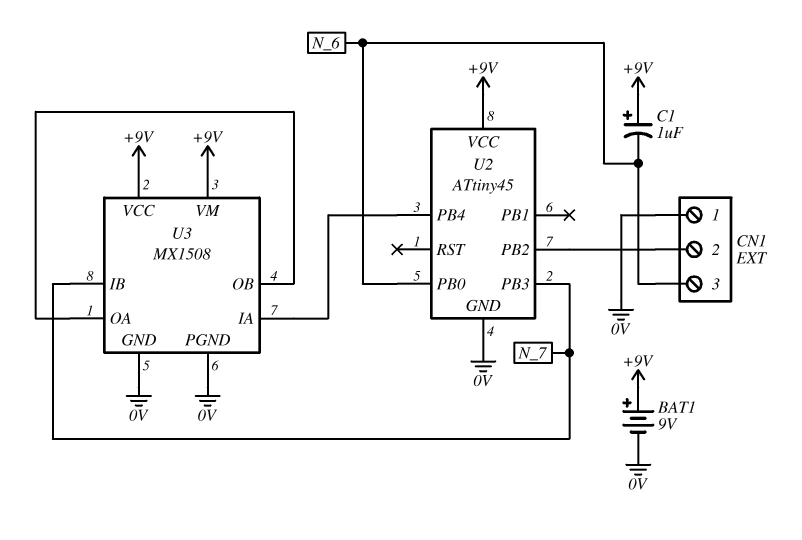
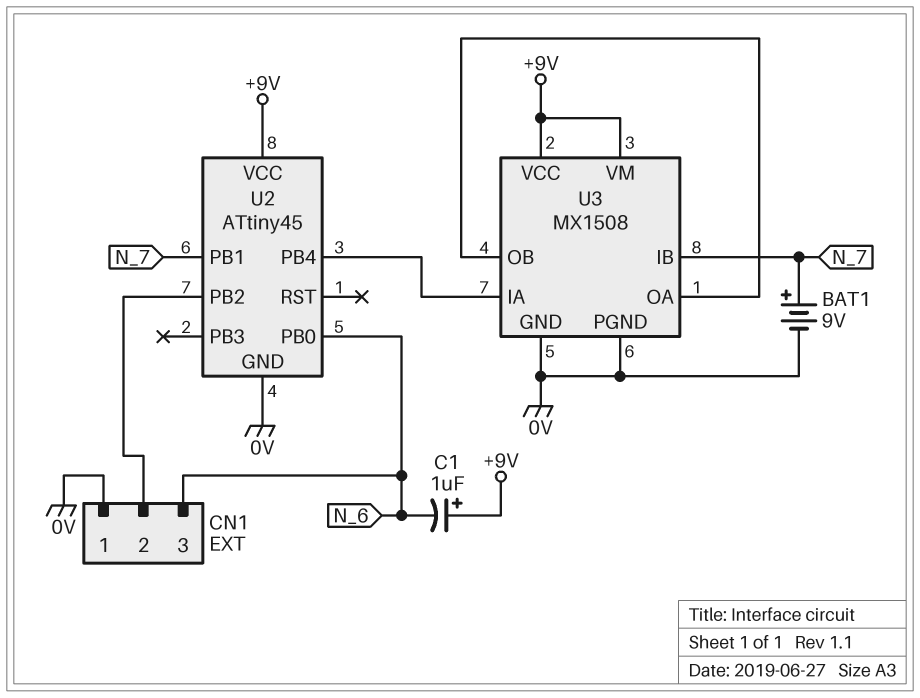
BAT1: 9V (plus +9V, minus 0V) -> 9V (plus N_7, minus 0V)
U2 pin PB1: none -> N_7
U2 pin PB3: N_7 -> none

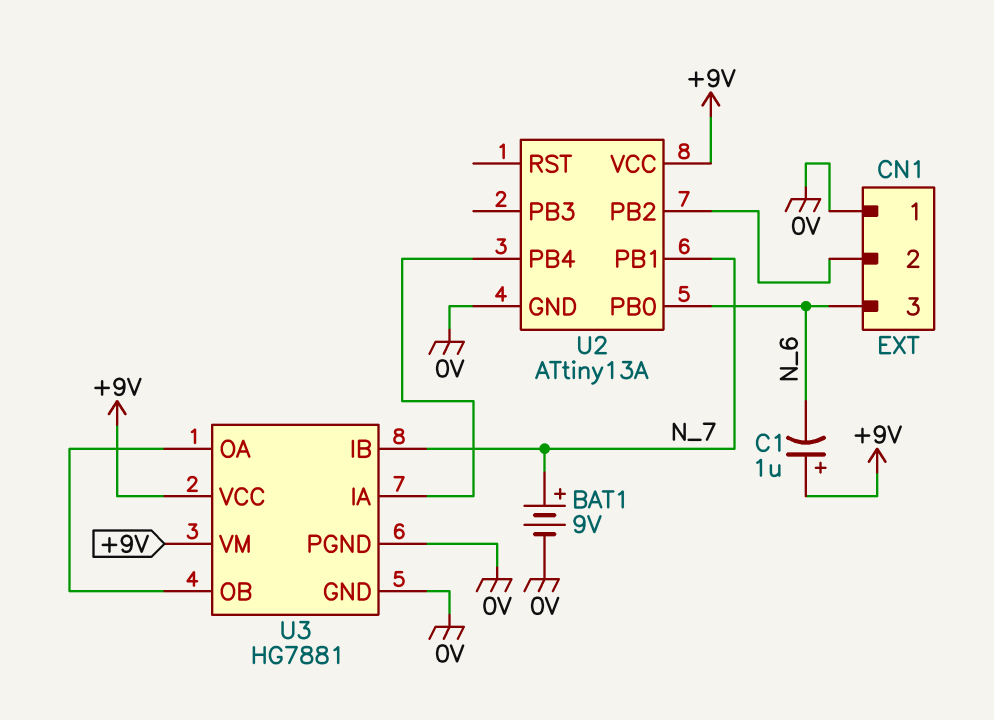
U2: ATtiny45 -> ATtiny13A
U3: MX1508 -> HG7881

